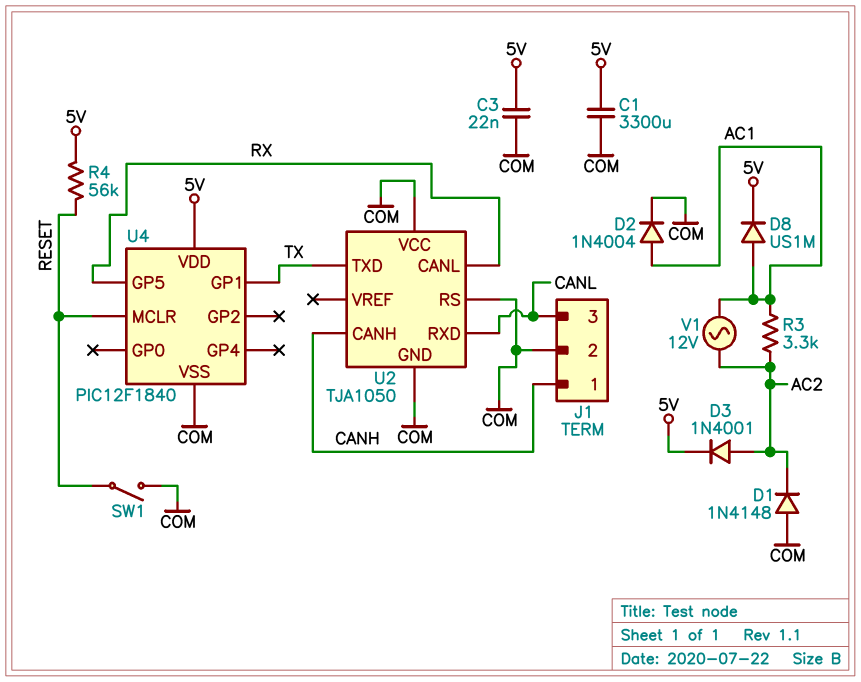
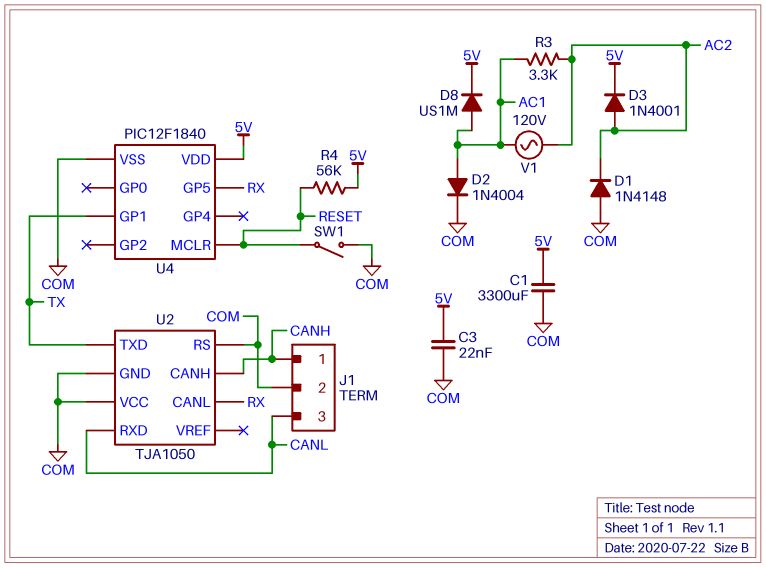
V1: AC 12V (AC1, AC2) -> AC 120V (AC1, AC2)

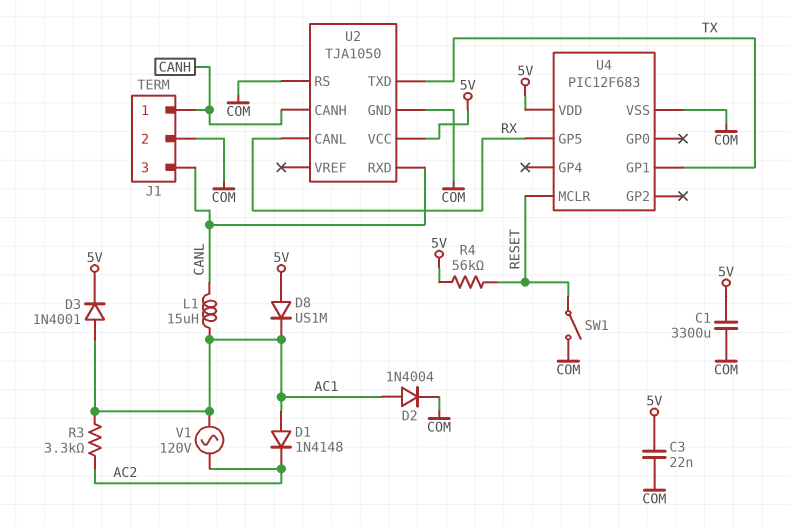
D1: diode 1N4148 (A COM, K AC2) -> diode 1N4148 (A AC1, K AC2)
D3: diode 1N4001 (A AC2, K 5V) -> diode 1N4001 (A AC1, K 5V)
D8: diode US1M (A AC1, K 5V) -> diode US1M (A 5V, K AC1)
L1: none -> 15uH (AC1, CANL)
U2 pin VCC: COM -> 5V
U4: PIC12F1840 -> PIC12F683

